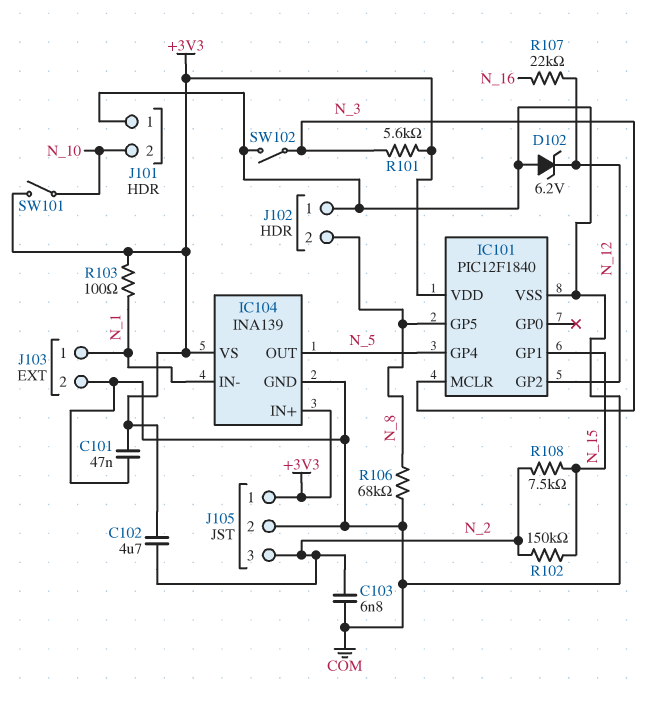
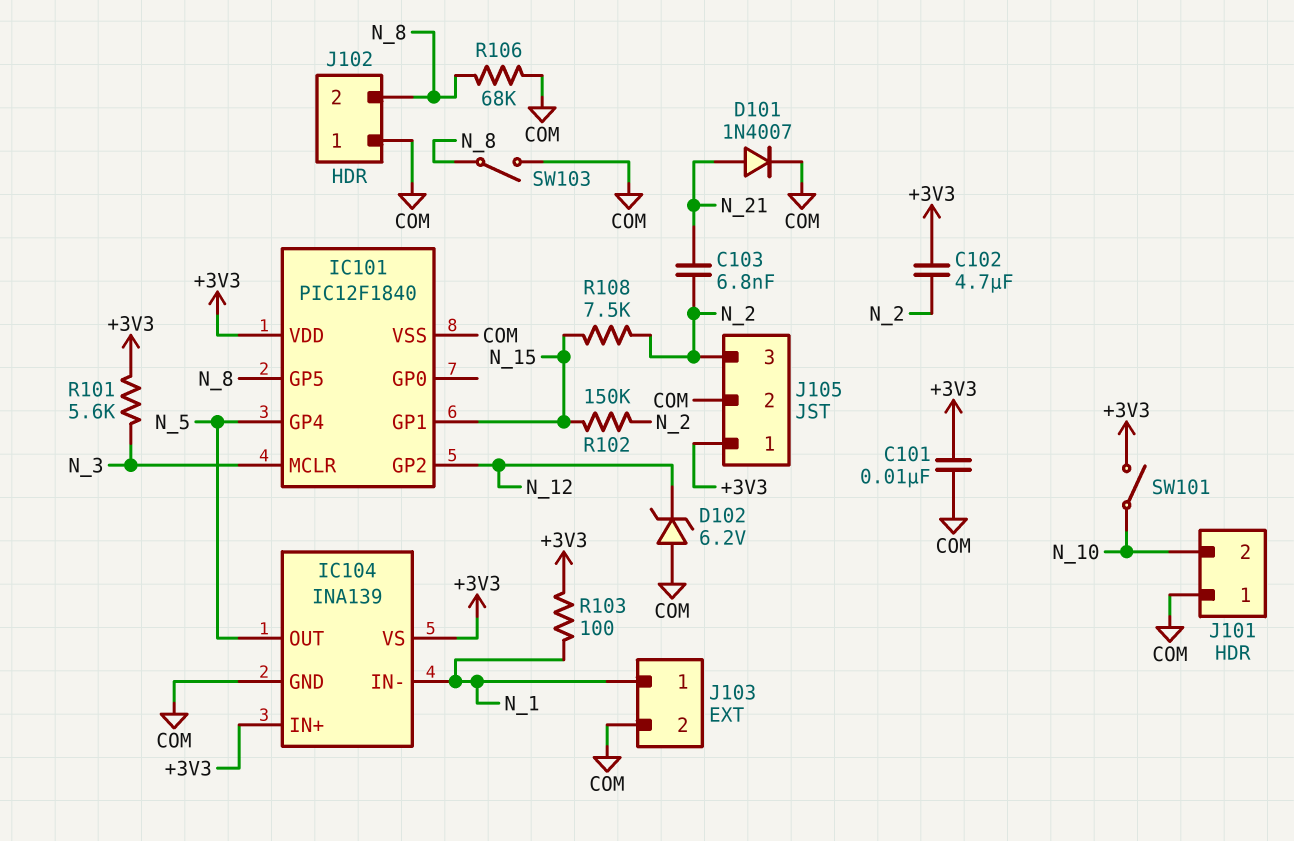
C101: 47nF (+3V3, COM) -> 10nF (+3V3, COM)
C103: 6.8nF (COM, N_2) -> 6.8nF (N_2, N_21)
D101: none -> diode 1N4007 (A N_21, K COM)
R107: 22k (N_12, N_16) -> none
SW102: switch (COM, N_3) -> none
SW103: none -> switch (COM, N_8)

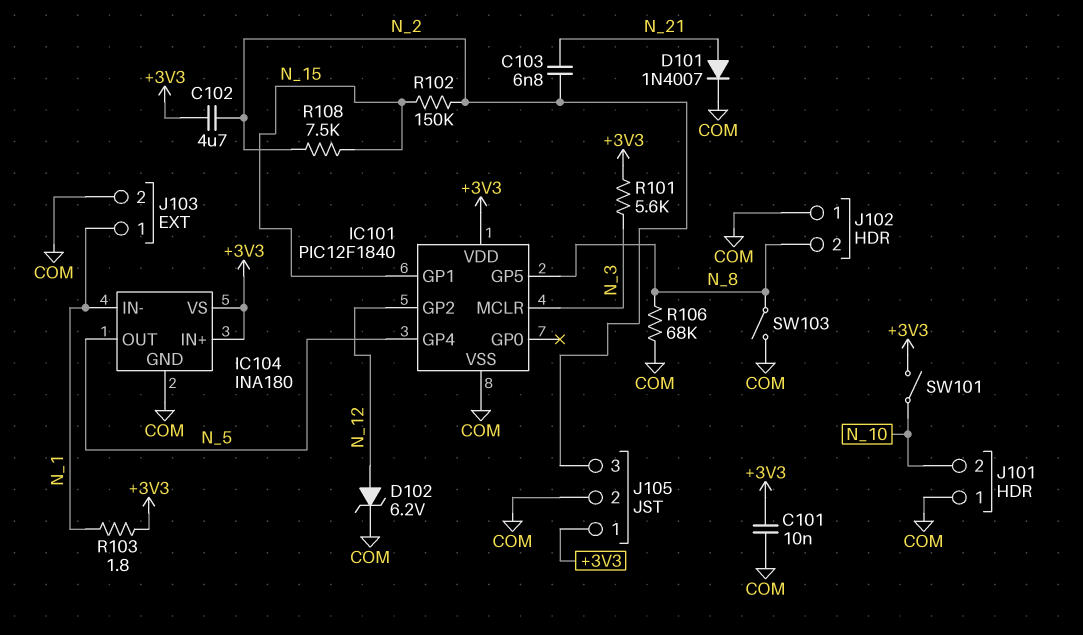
D102: zener 6.2V (A COM, K N_12) -> zener 6.2V (A N_12, K COM)
IC104: INA139 -> INA180
R103: 100 (+3V3, N_1) -> 1.8 (+3V3, N_1)

